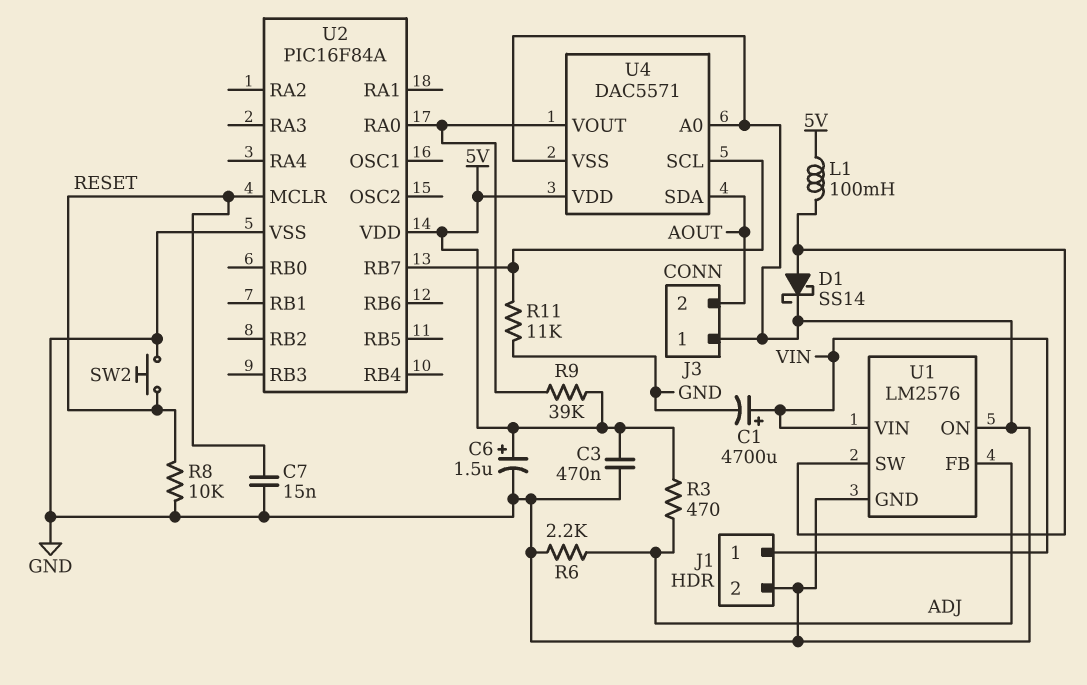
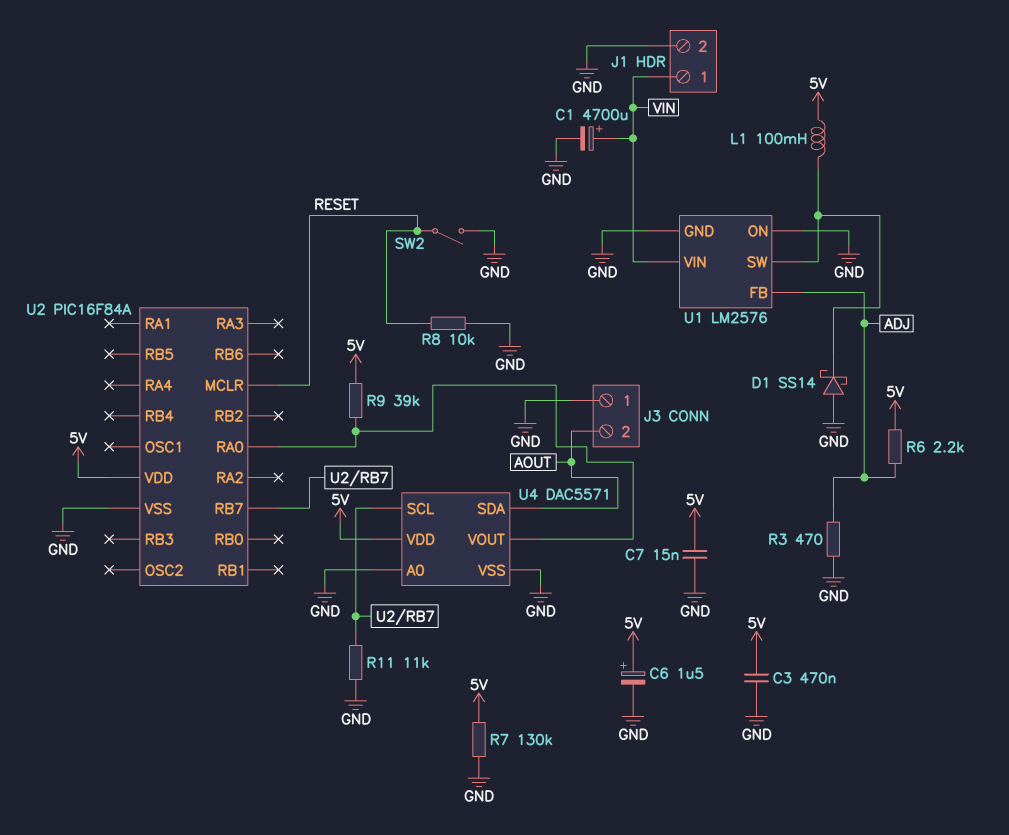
C7: 15nF (GND, RESET) -> 15nF (5V, GND)
D1: schottky SS14 (A U1/SW, K GND) -> schottky SS14 (A GND, K U1/SW)
R3: 470 (5V, ADJ) -> 470 (ADJ, GND)
R6: 2.2k (ADJ, GND) -> 2.2k (5V, ADJ)
R7: none -> 130k (5V, GND)
SW2: button (GND, RESET) -> switch (GND, RESET)

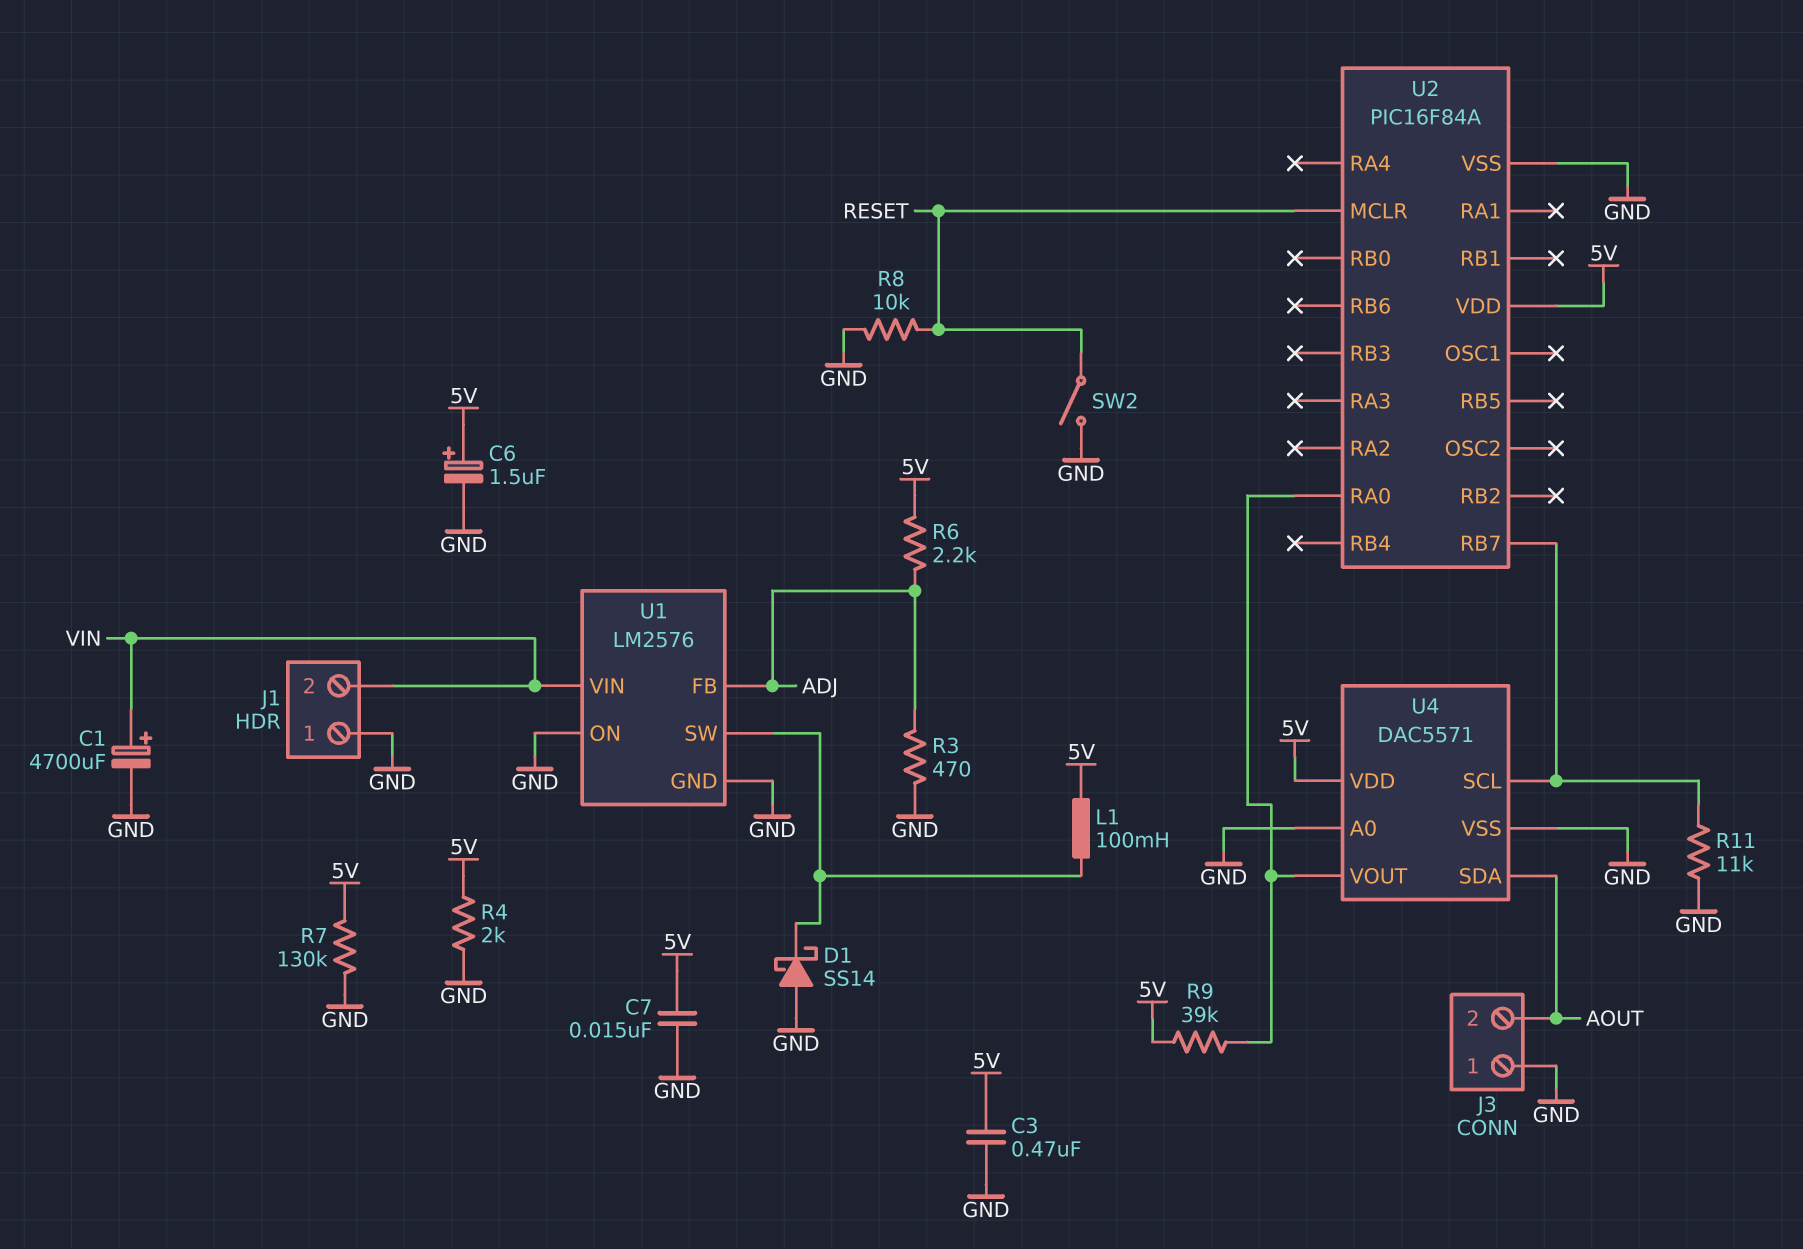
J1 pin 1: VIN -> GND
J1 pin 2: GND -> VIN
R4: none -> 2k (5V, GND)

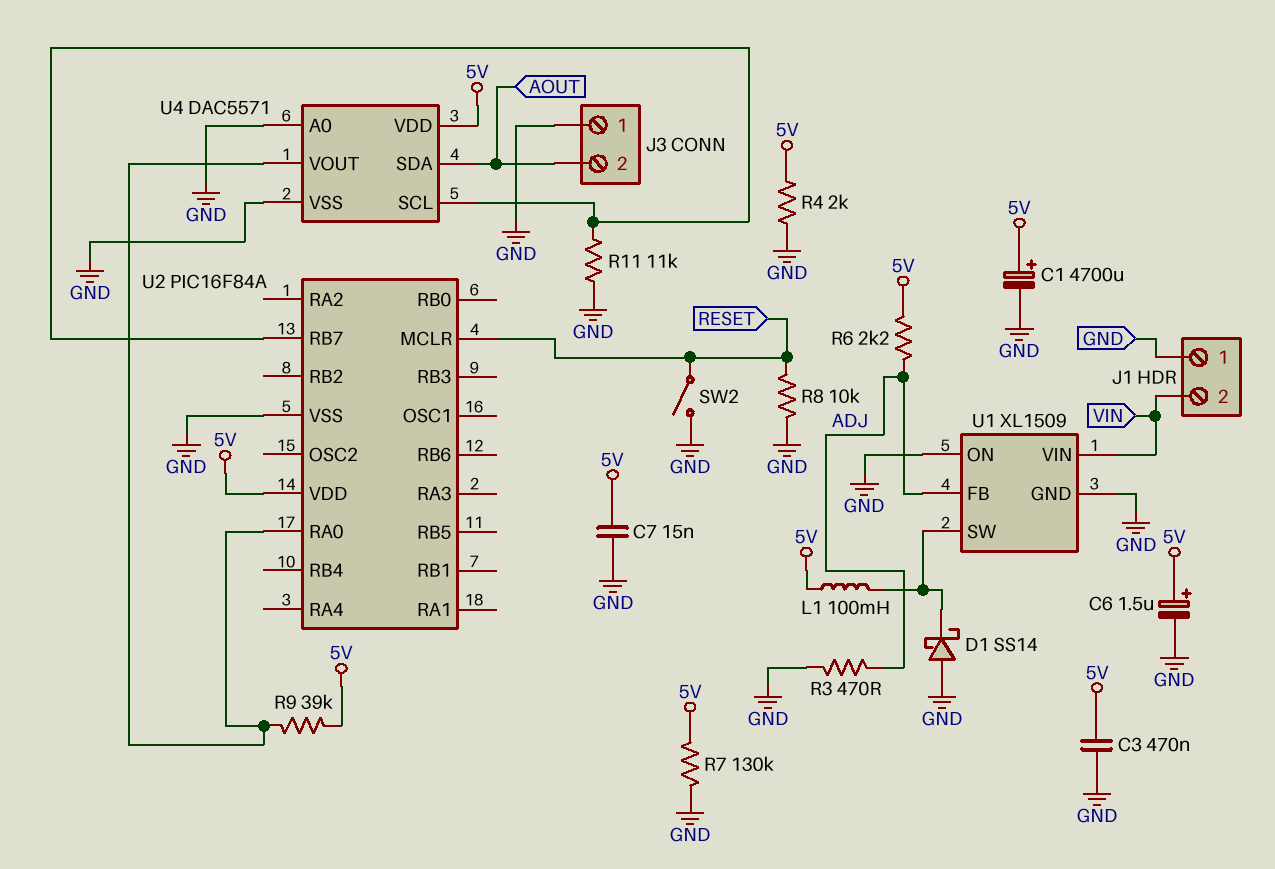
C1: 4700uF (plus VIN, minus GND) -> 4700uF (plus 5V, minus GND)
U1: LM2576 -> XL1509

